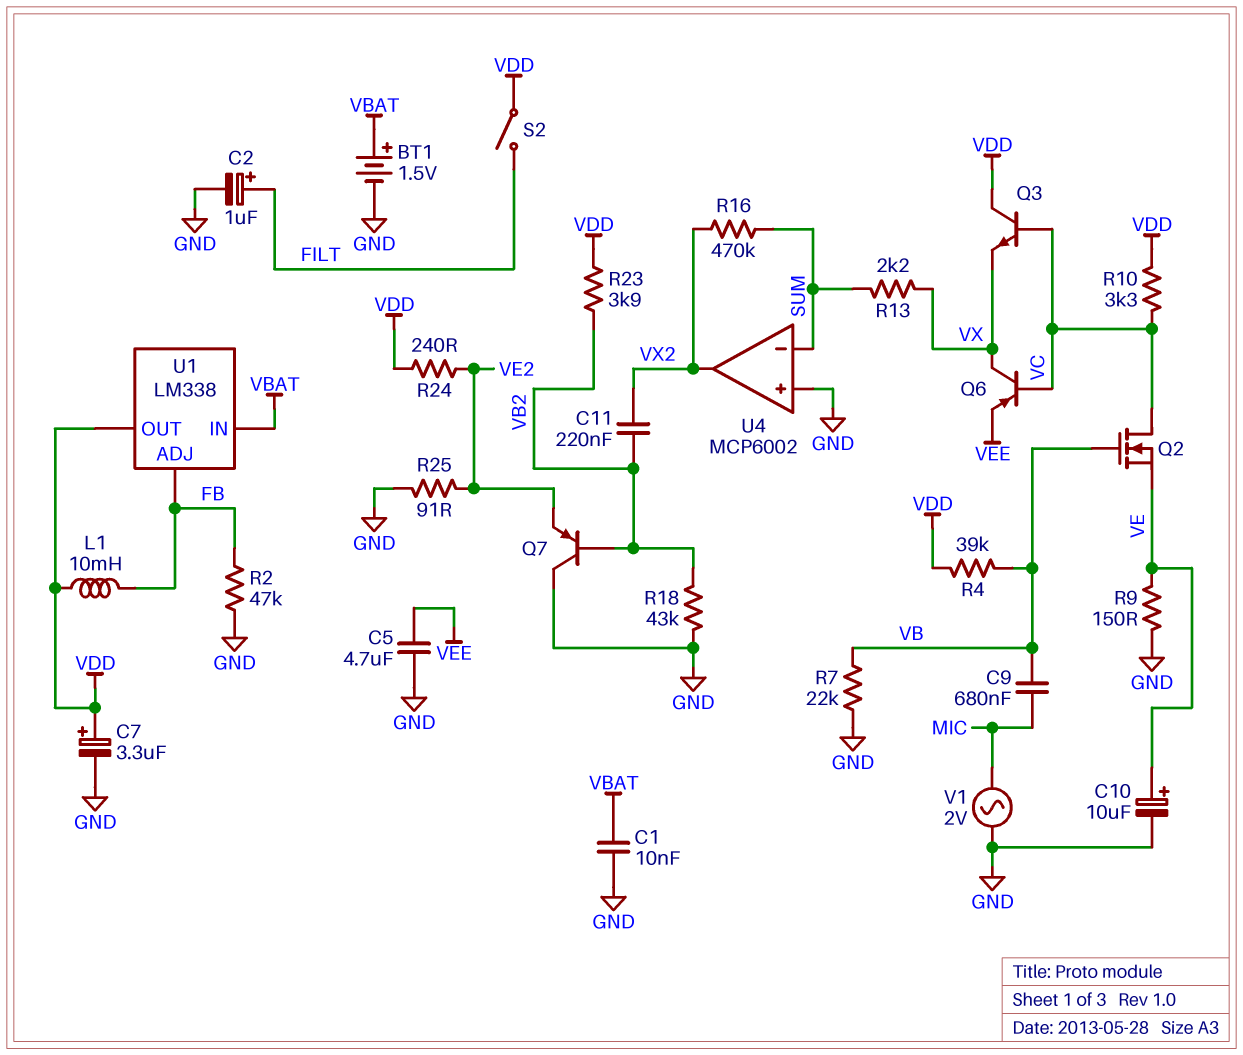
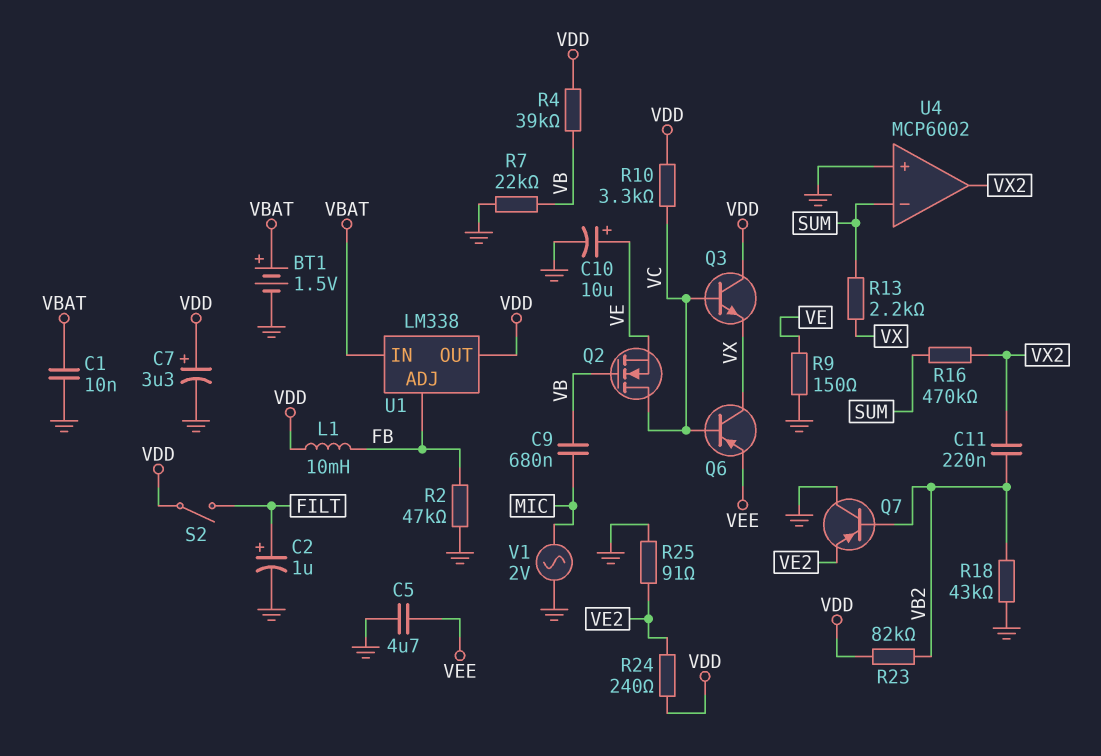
R23: 3.9k (VB2, VDD) -> 82k (VB2, VDD)

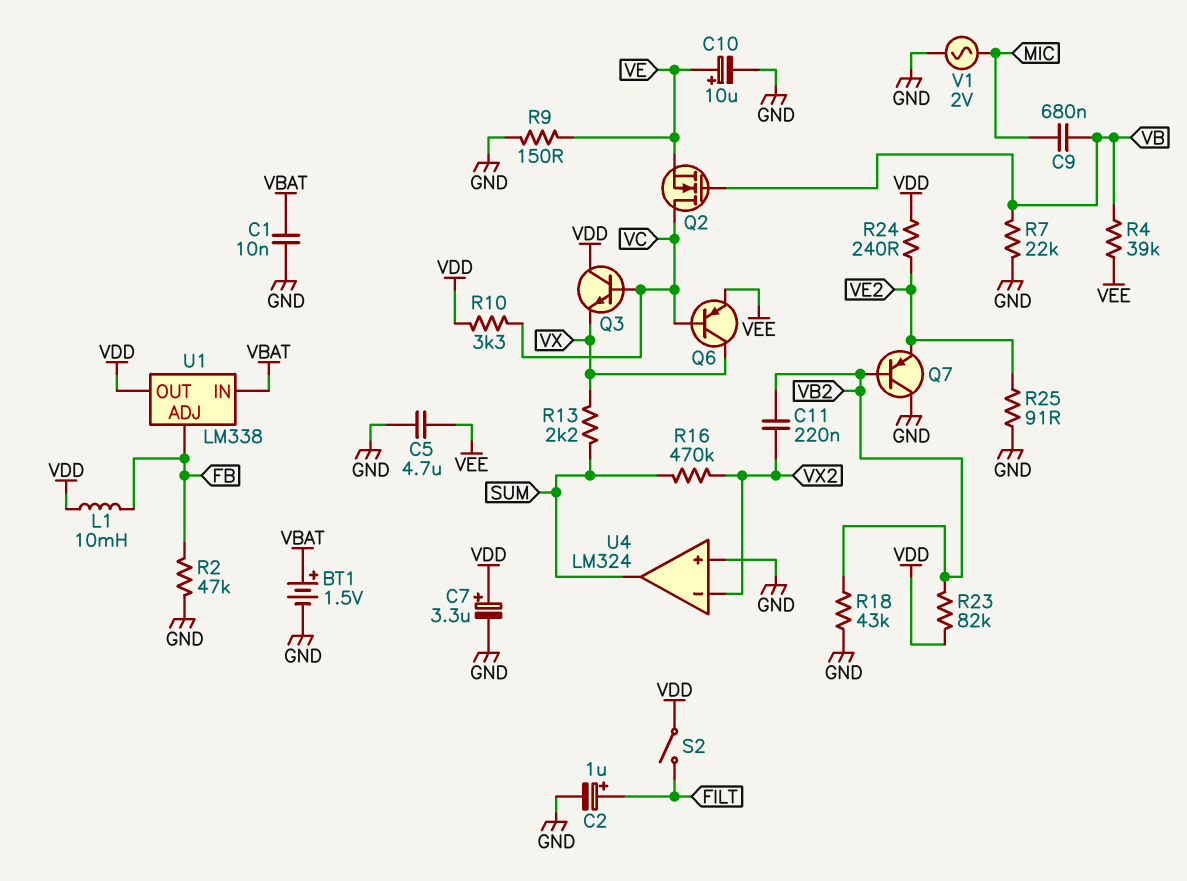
R4: 39k (VB, VDD) -> 39k (VB, VEE)
U4: MCP6002 -> LM324
U4 pin in-: SUM -> VX2
U4 pin out: VX2 -> SUM

